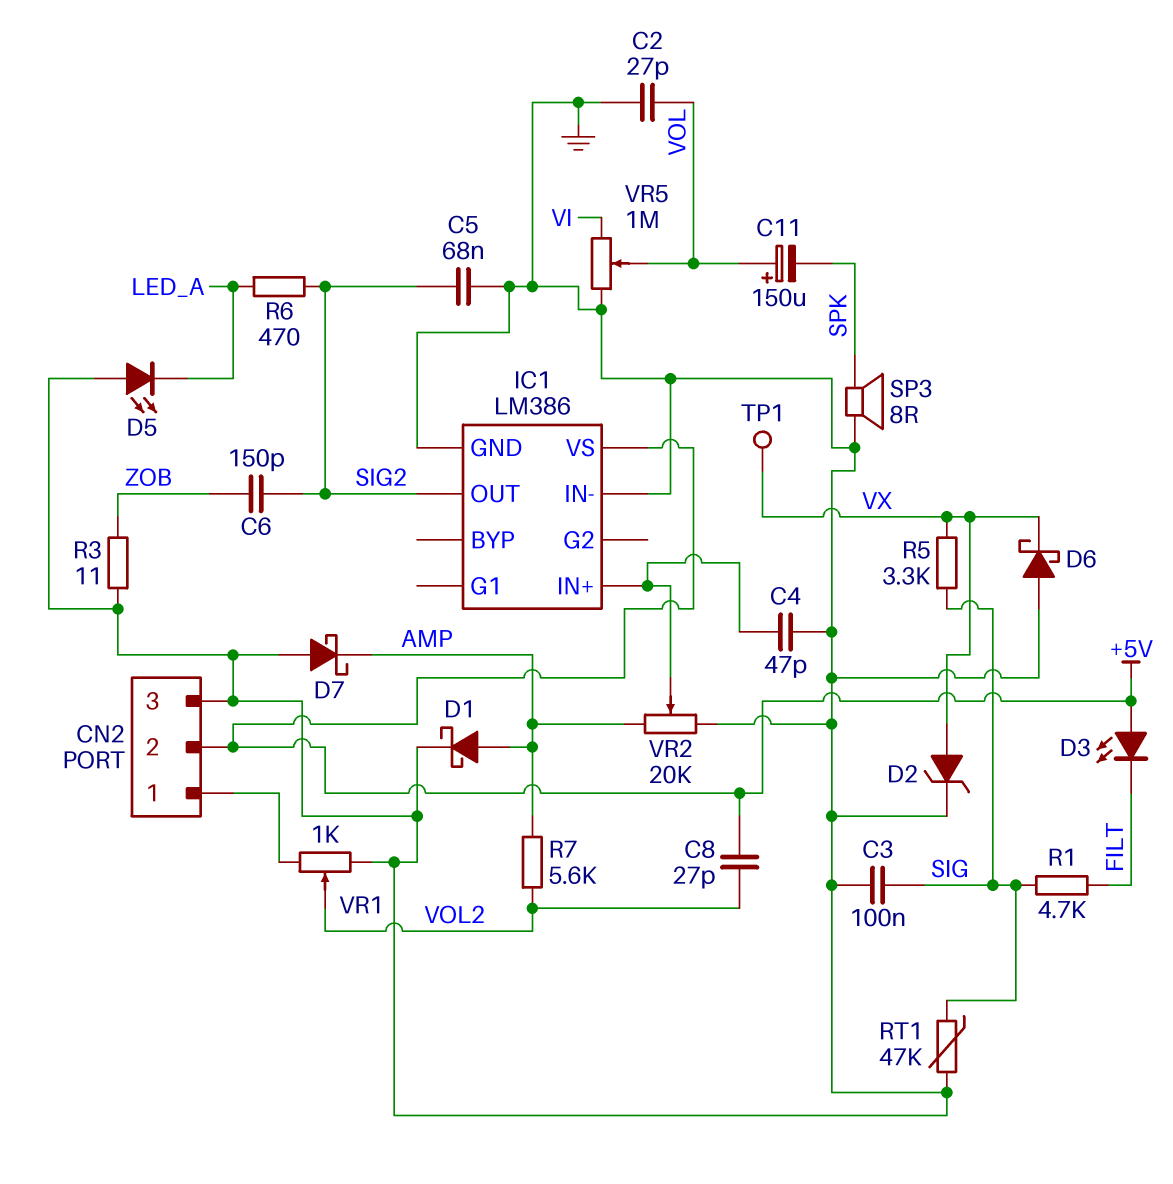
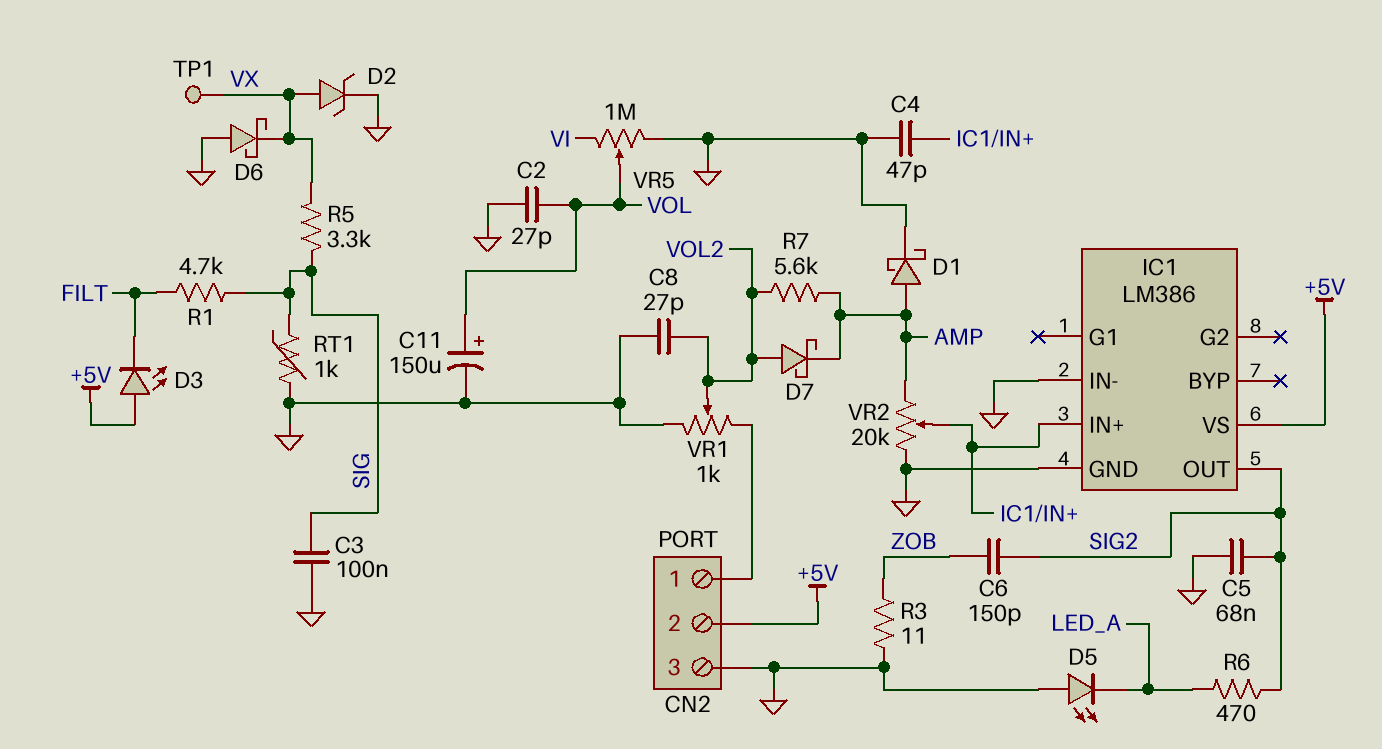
C8: 27pF (+5V, VOL2) -> 27pF (GND, VOL2)
C11: 150uF (plus VOL, minus SPK) -> 150uF (plus VOL, minus GND)
D7: schottky (A GND, K AMP) -> schottky (A VOL2, K AMP)
RT1: 47k (GND, SIG) -> 1k (GND, SIG)
SP3: speaker 8R (GND, SPK) -> none

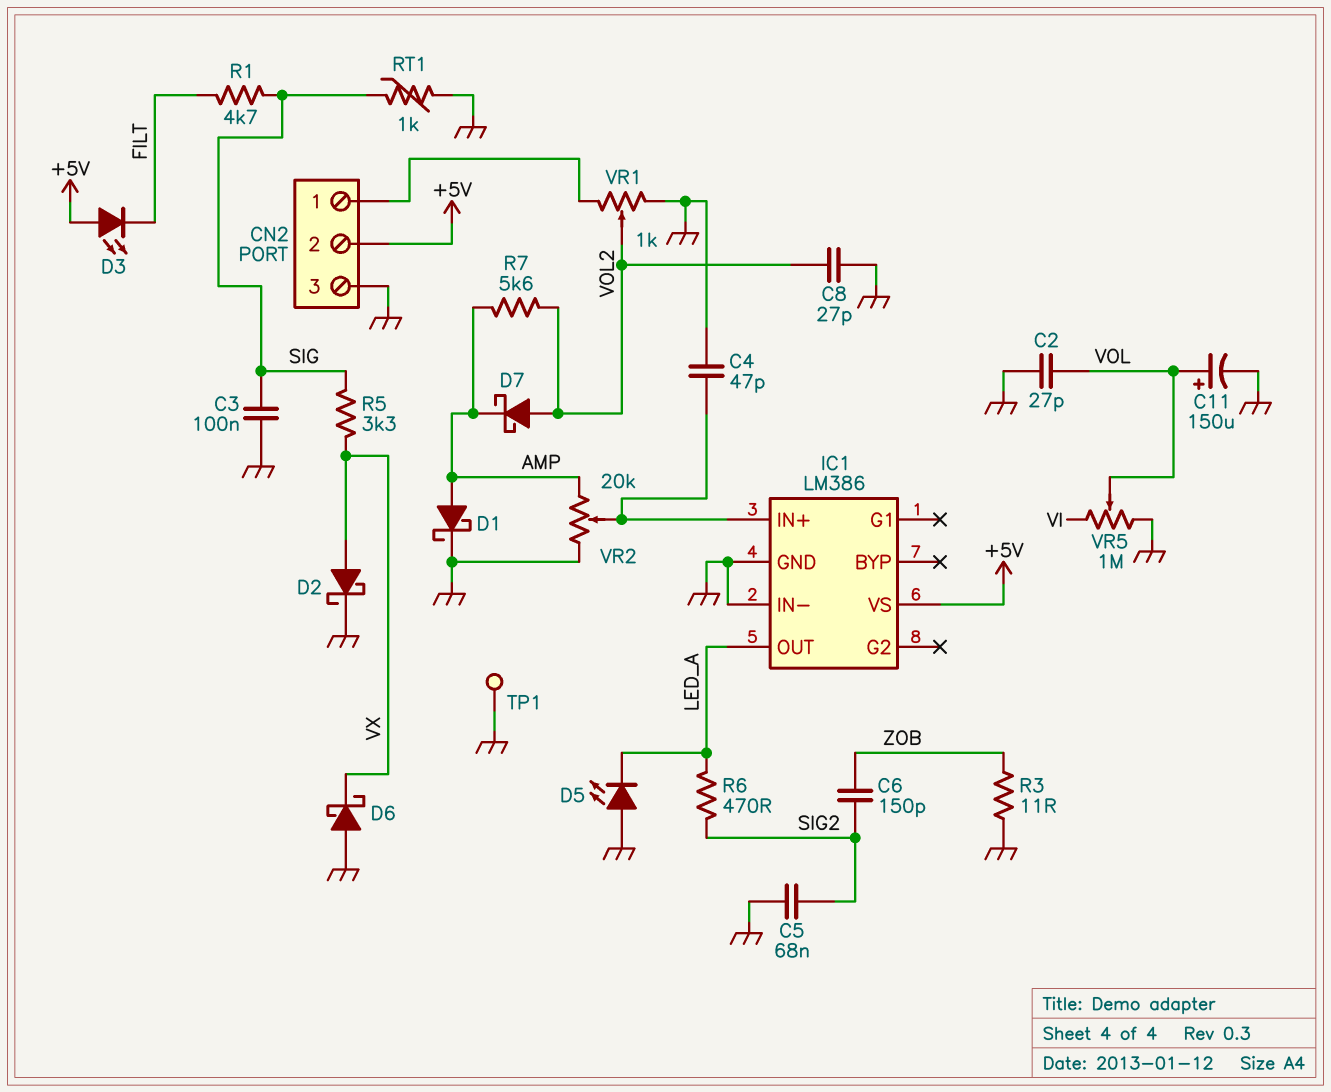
D2: zener (A VX, K GND) -> schottky (A VX, K GND)
IC1 pin OUT: SIG2 -> LED_A
TP1: test point (VX) -> test point (GND)

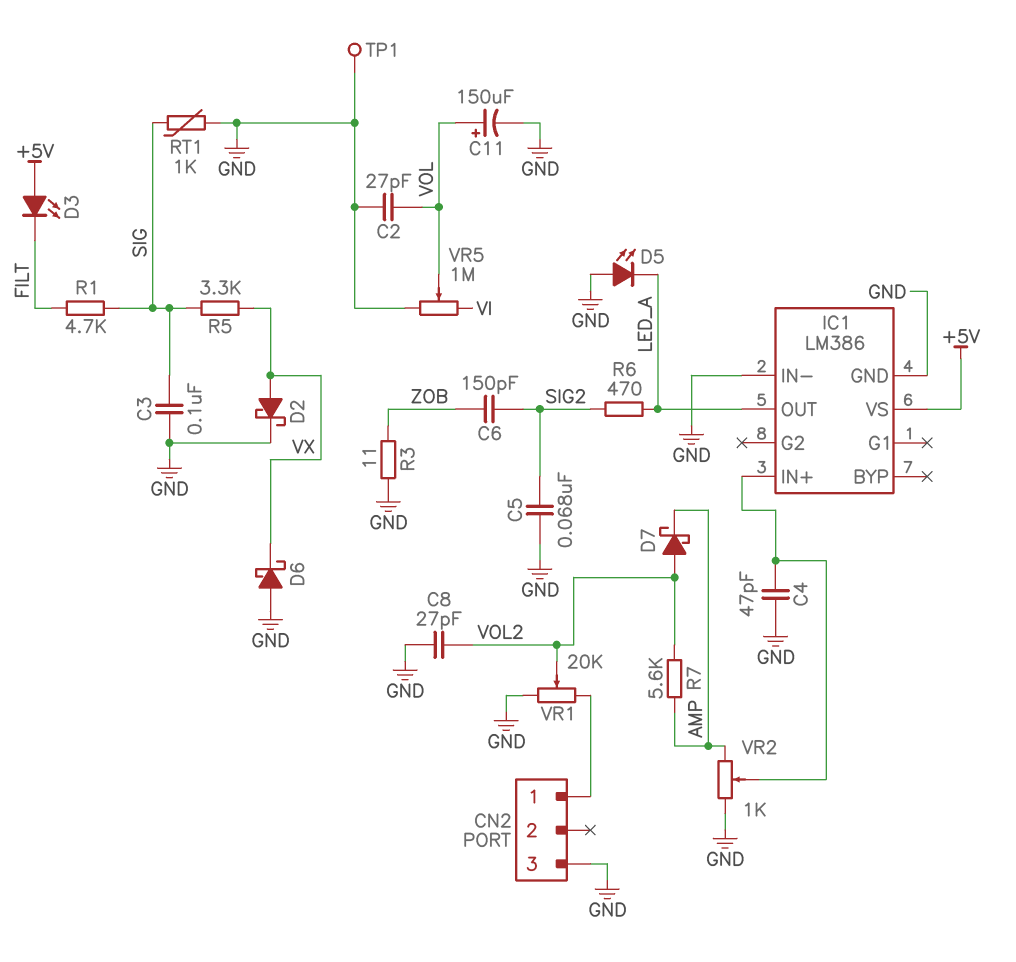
CN2 pin 2: +5V -> none
D1: schottky (A AMP, K GND) -> none
VR1: 1k (CN2/1, GND, wiper VOL2) -> 20k (CN2/1, GND, wiper VOL2)
VR2: 20k (AMP, GND, wiper IC1/IN+) -> 1k (AMP, GND, wiper IC1/IN+)

